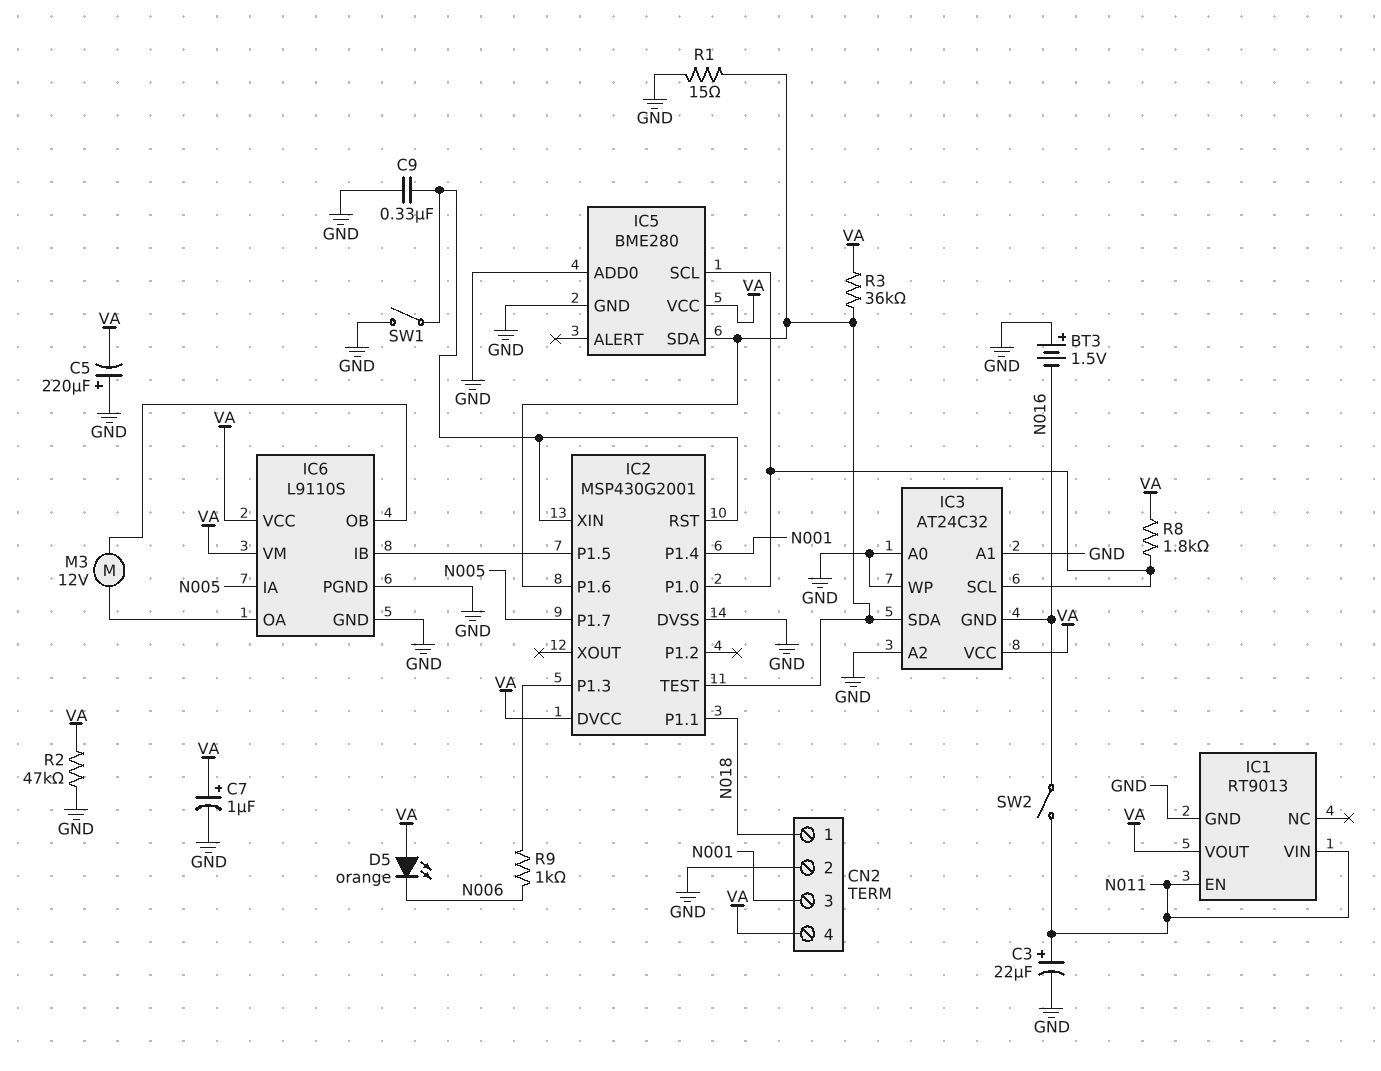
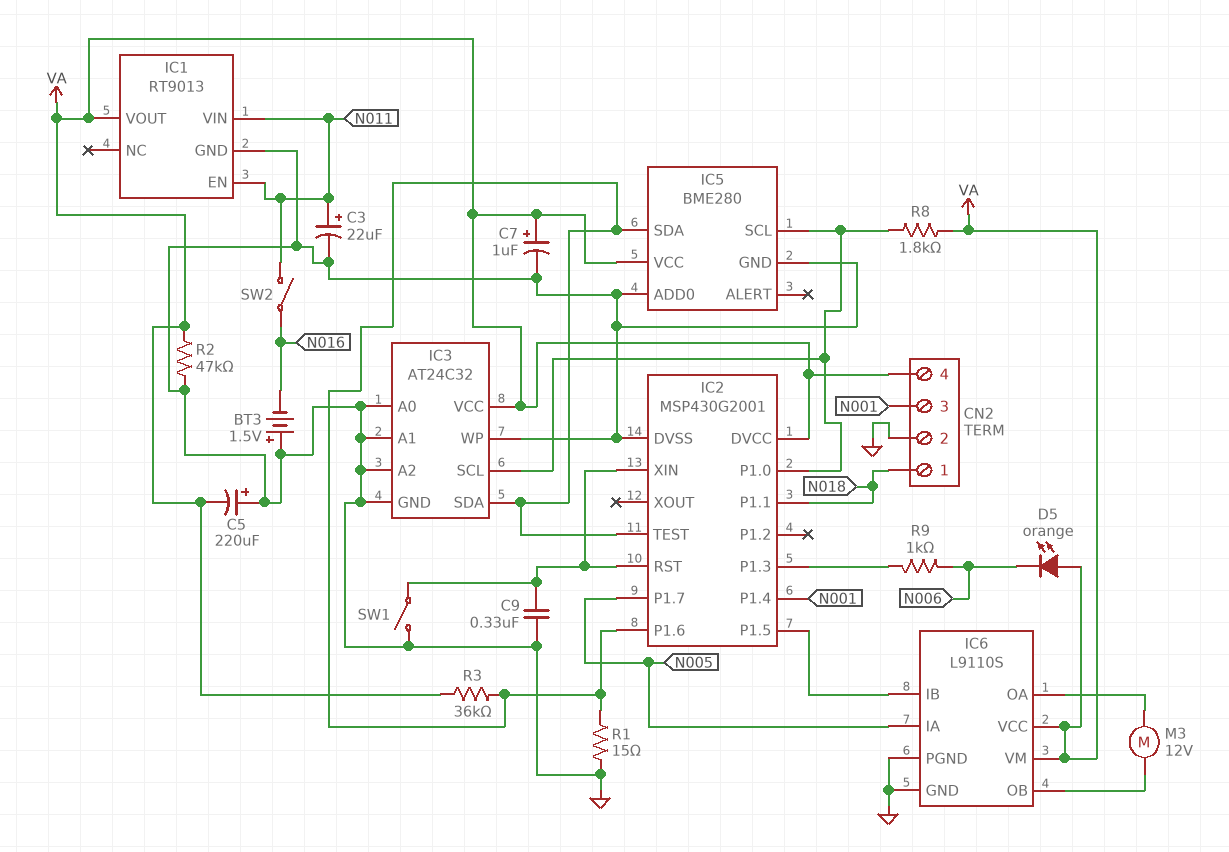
IC3 pin GND: N016 -> GND

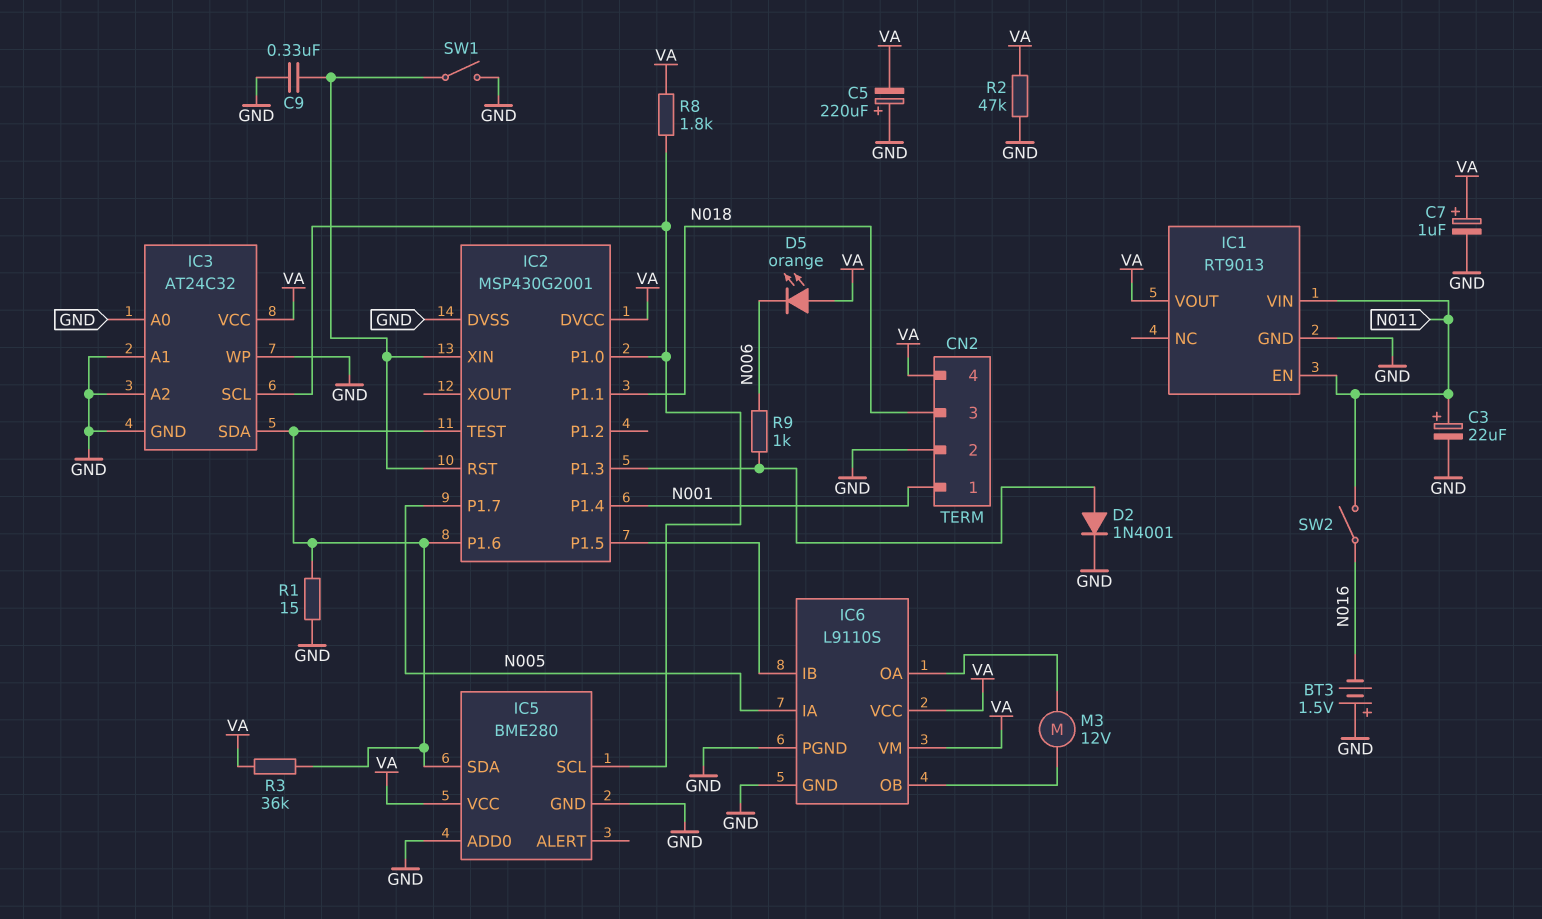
CN2 pin 1: N018 -> N001
CN2 pin 3: N001 -> N018
D2: none -> diode 1N4001 (A IC2/P1.3, K GND)

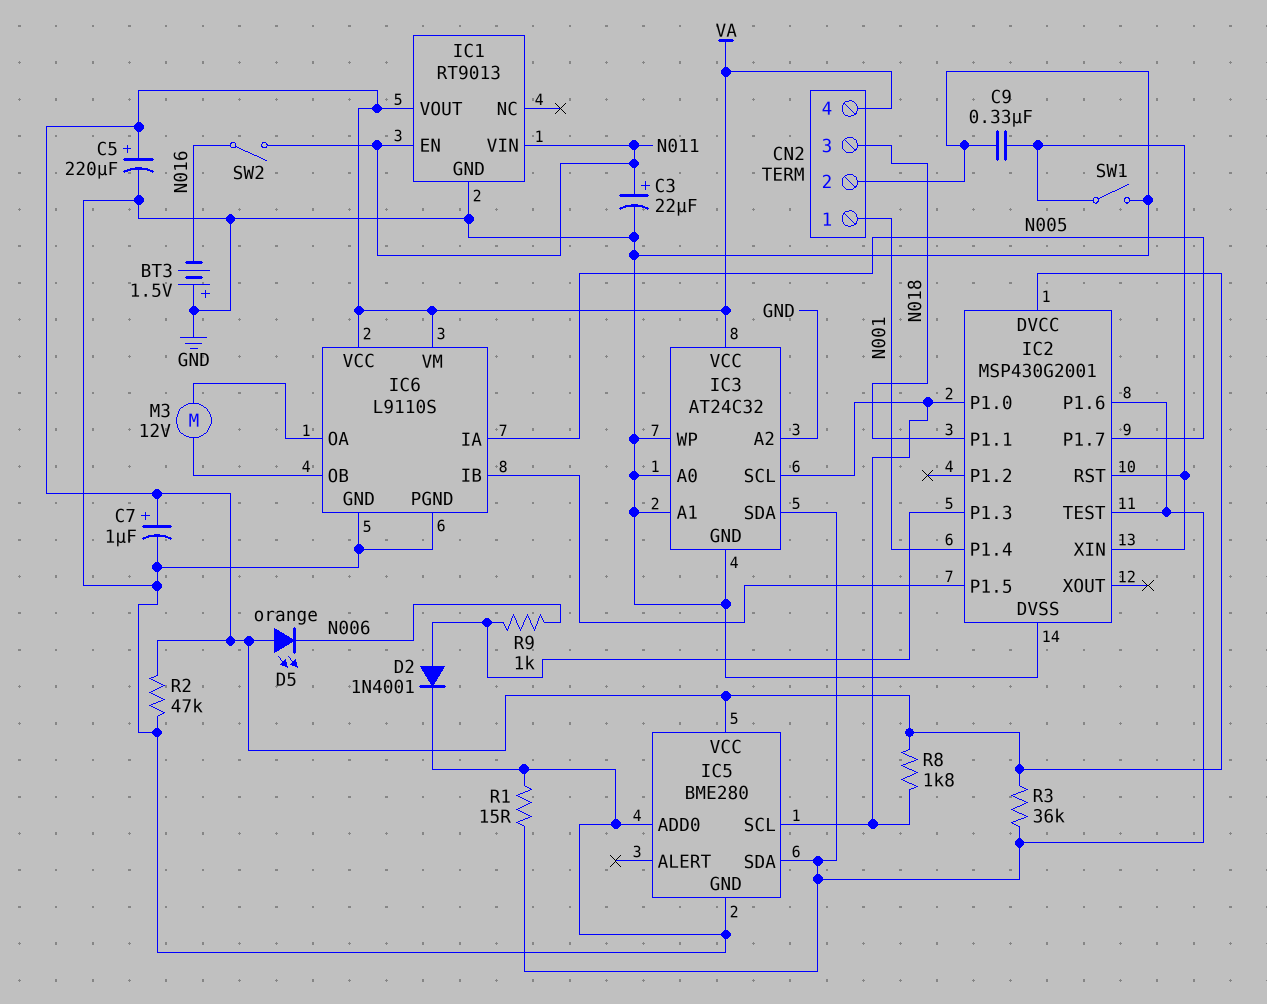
C5: 220uF (plus GND, minus VA) -> 220uF (plus VA, minus GND)

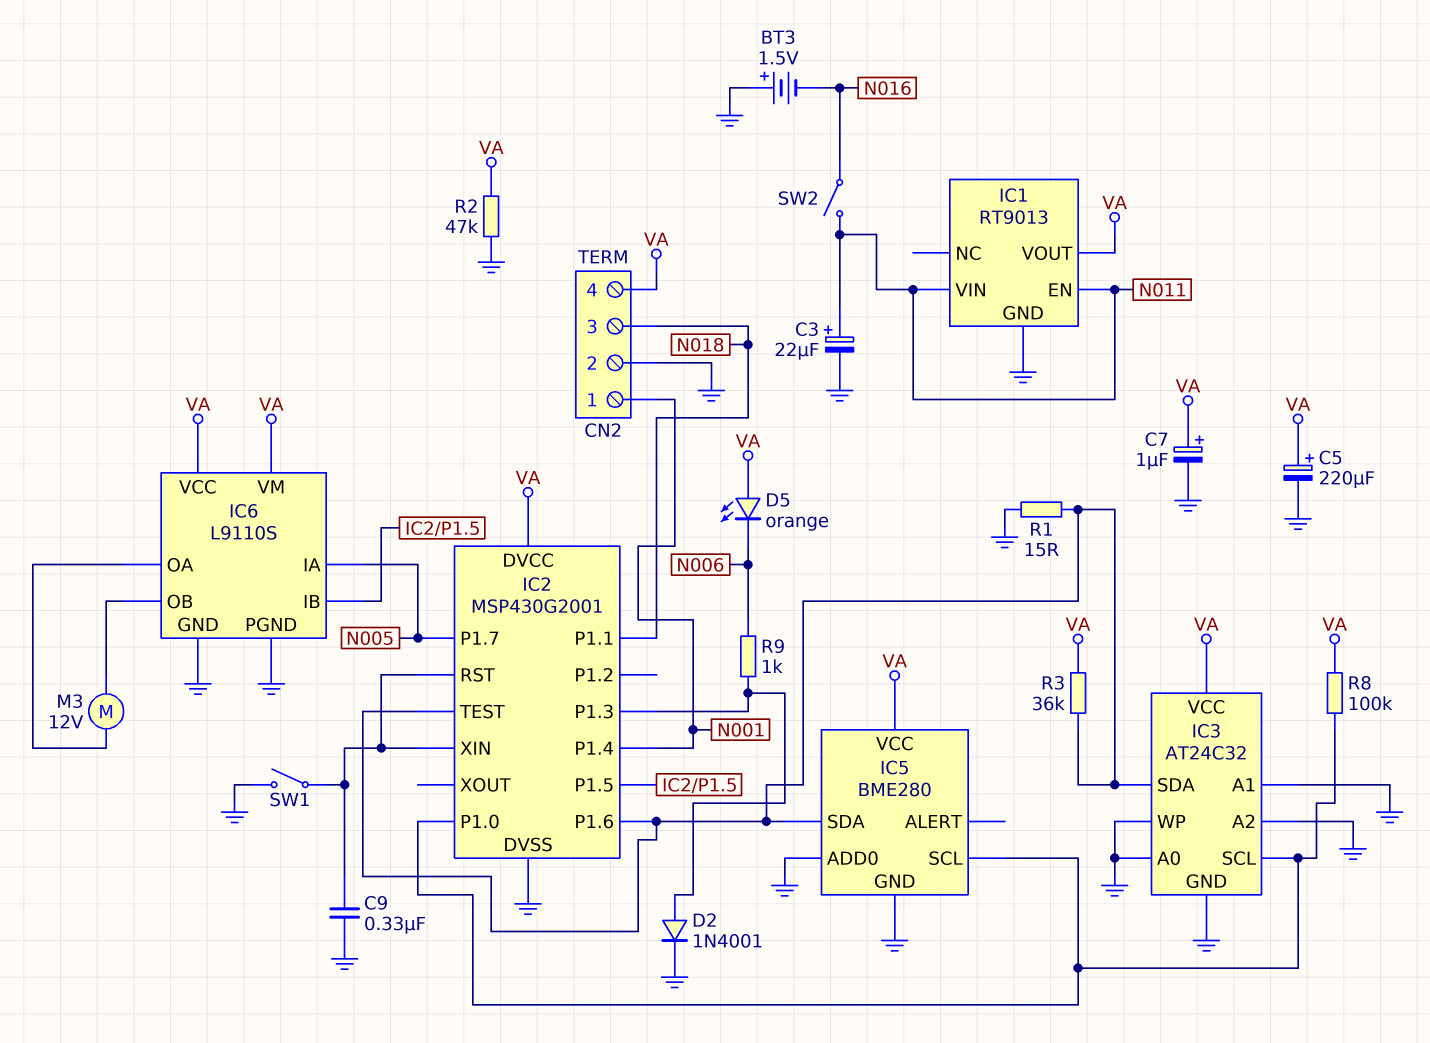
R8: 1.8k (IC2/P1.0, VA) -> 100k (IC2/P1.0, VA)

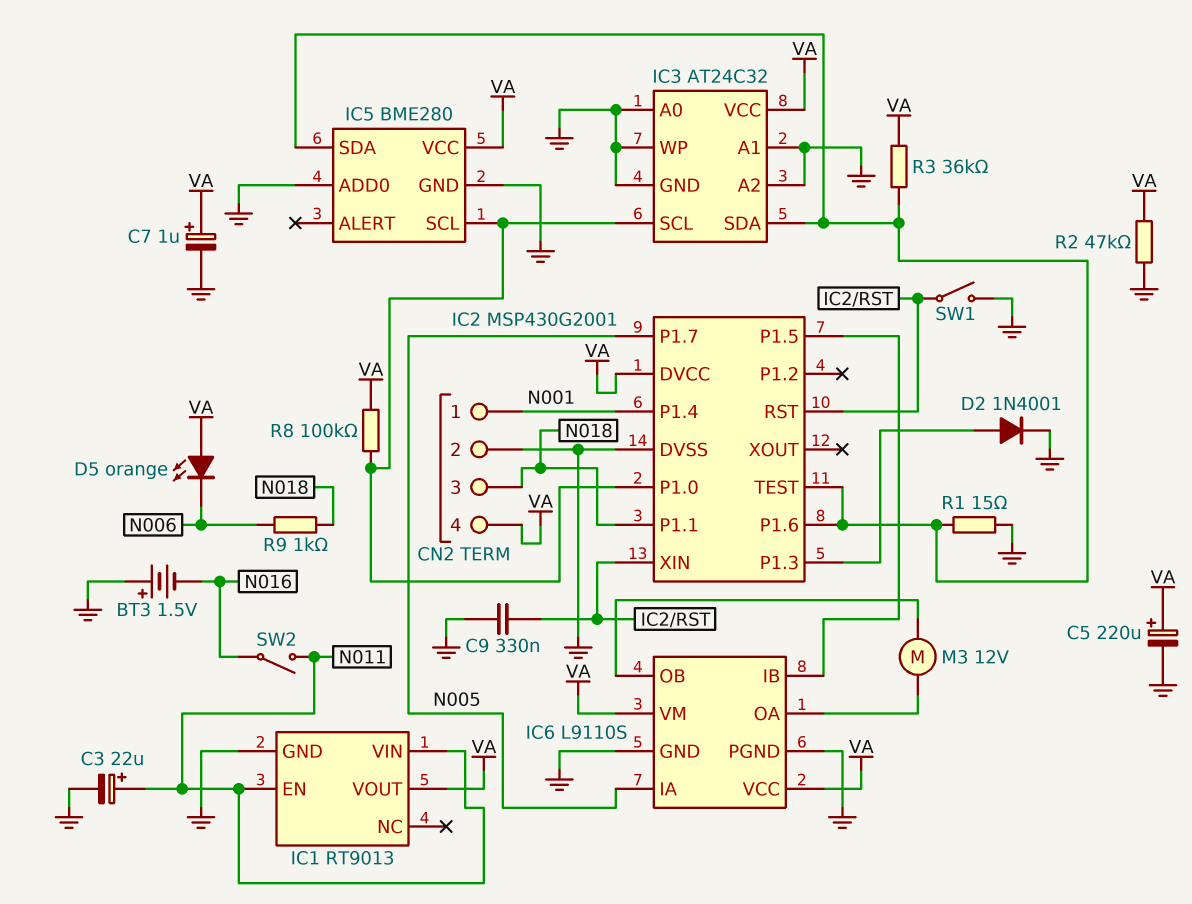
R9: 1k (IC2/P1.3, N006) -> 1k (N006, N018)

